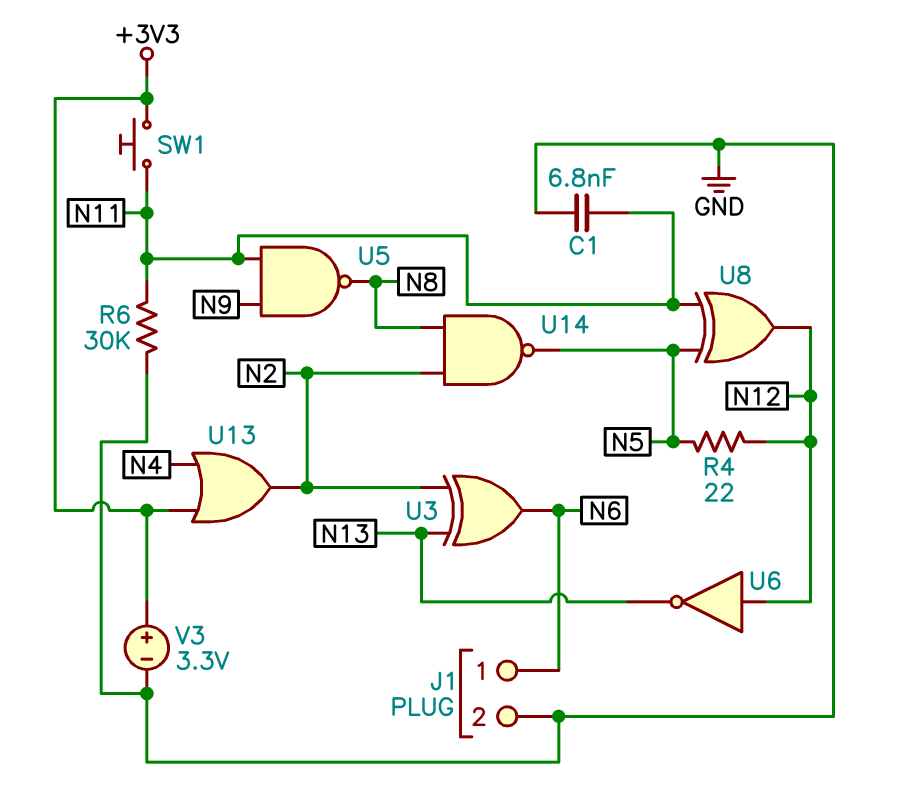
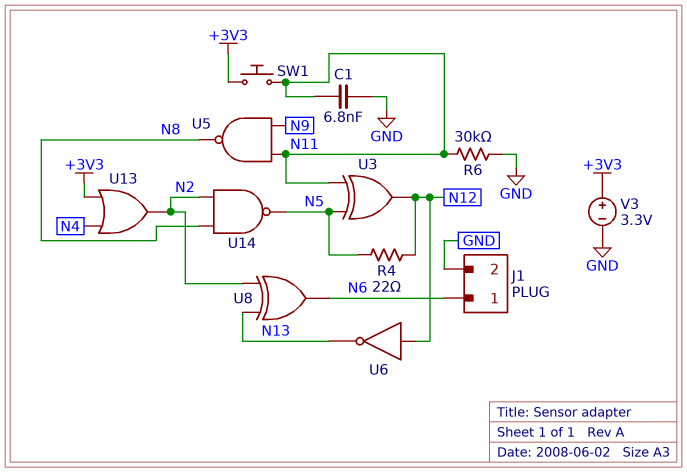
U3: XOR (in N2, in N13, out N6) -> XOR (in N5, in N11, out N12)
U8: XOR (in N5, in N11, out N12) -> XOR (in N2, in N13, out N6)

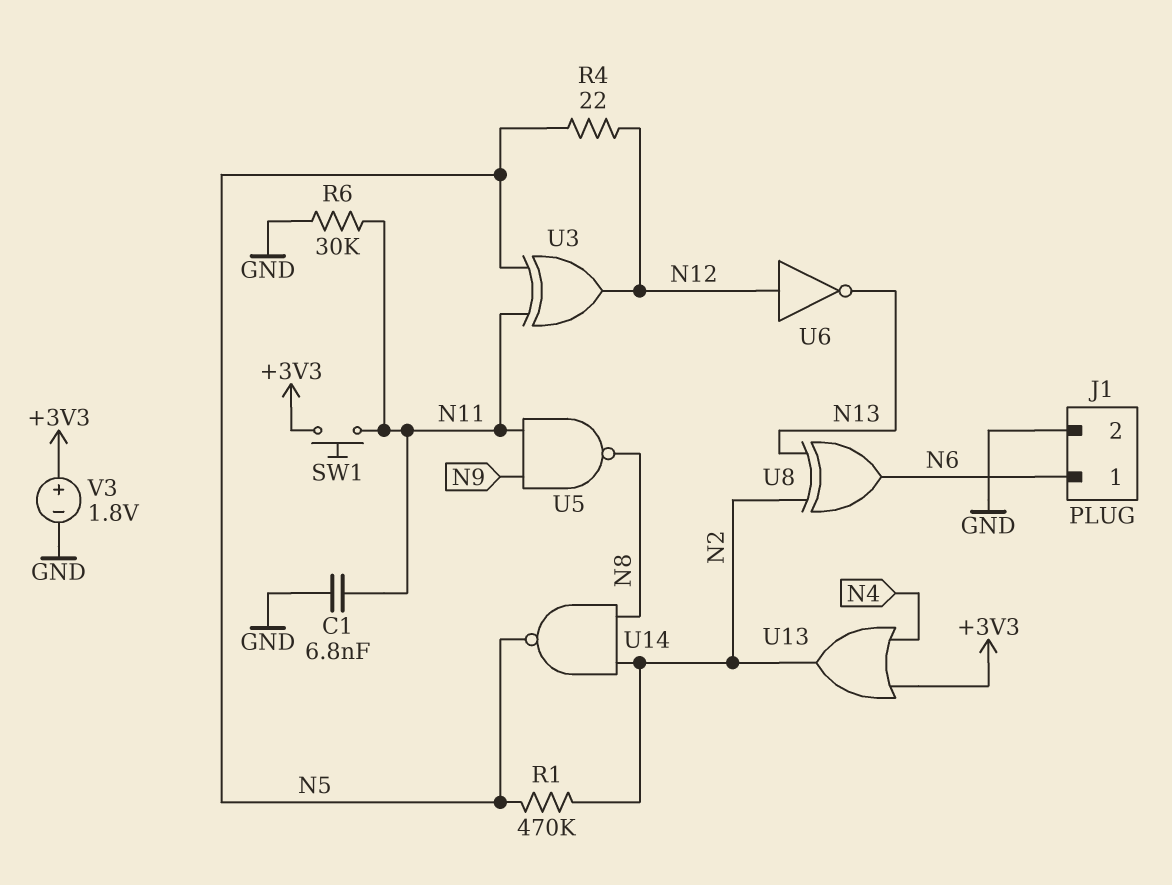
R1: none -> 470k (N2, N5)
V3: 3.3V (plus +3V3, minus GND) -> 1.8V (plus +3V3, minus GND)

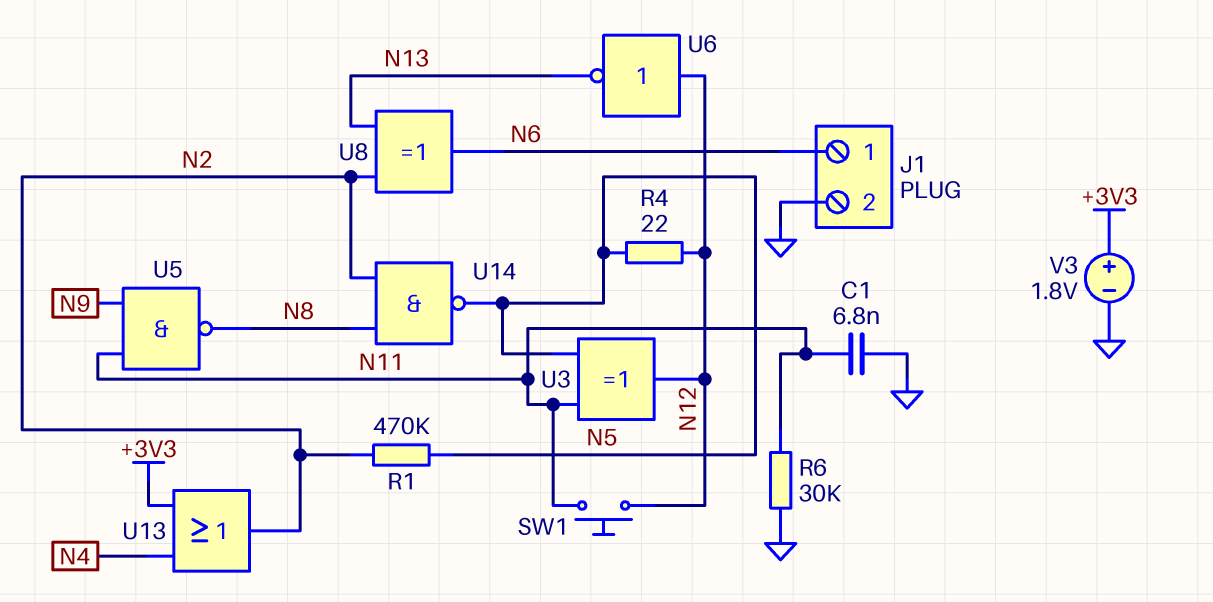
SW1: button (+3V3, N11) -> button (N11, N12)

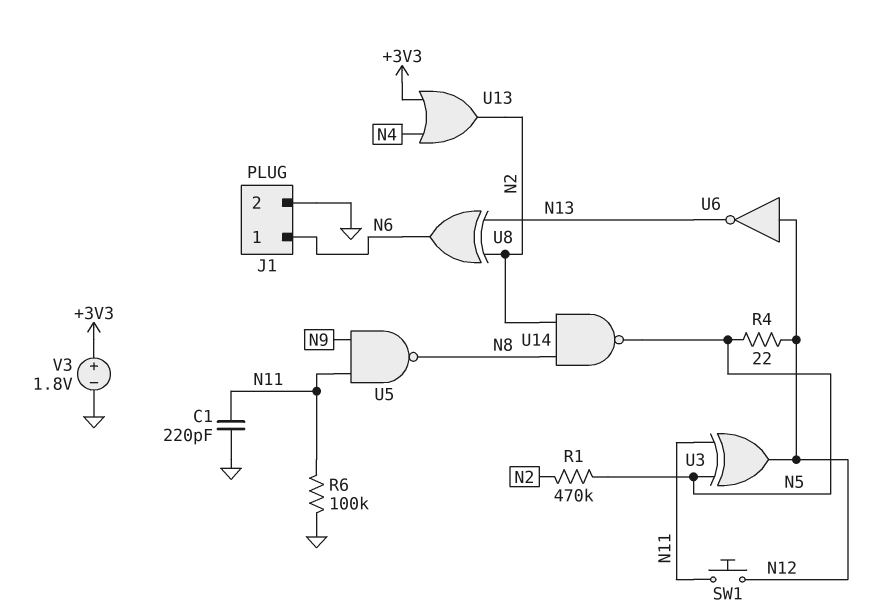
C1: 6.8nF (GND, N11) -> 220pF (GND, N11)
R6: 30k (GND, N11) -> 100k (GND, N11)

